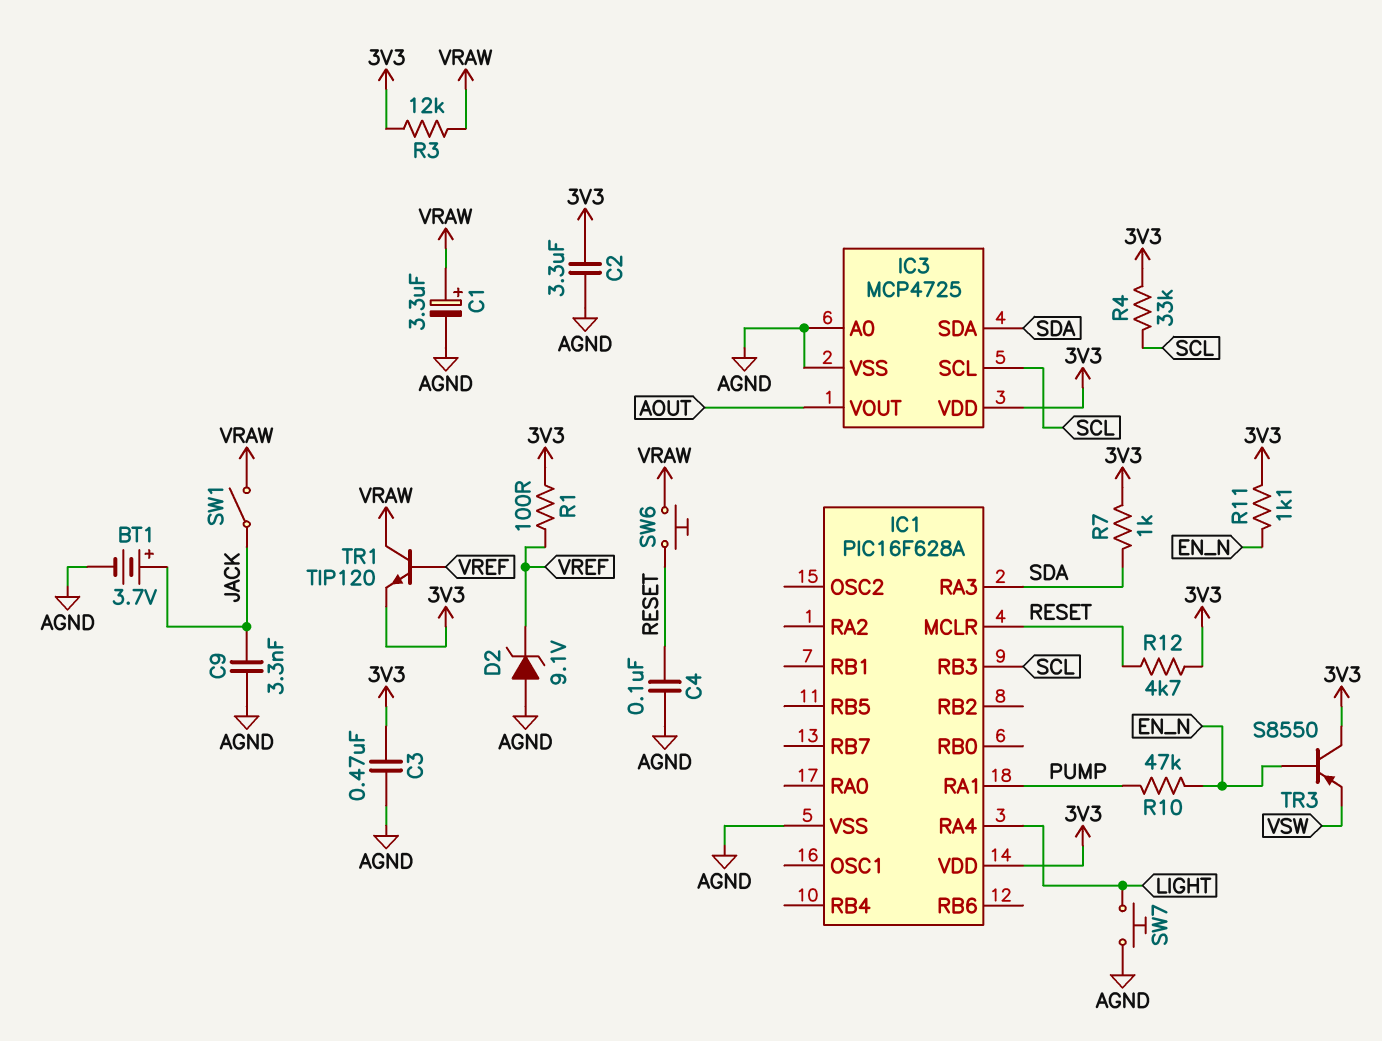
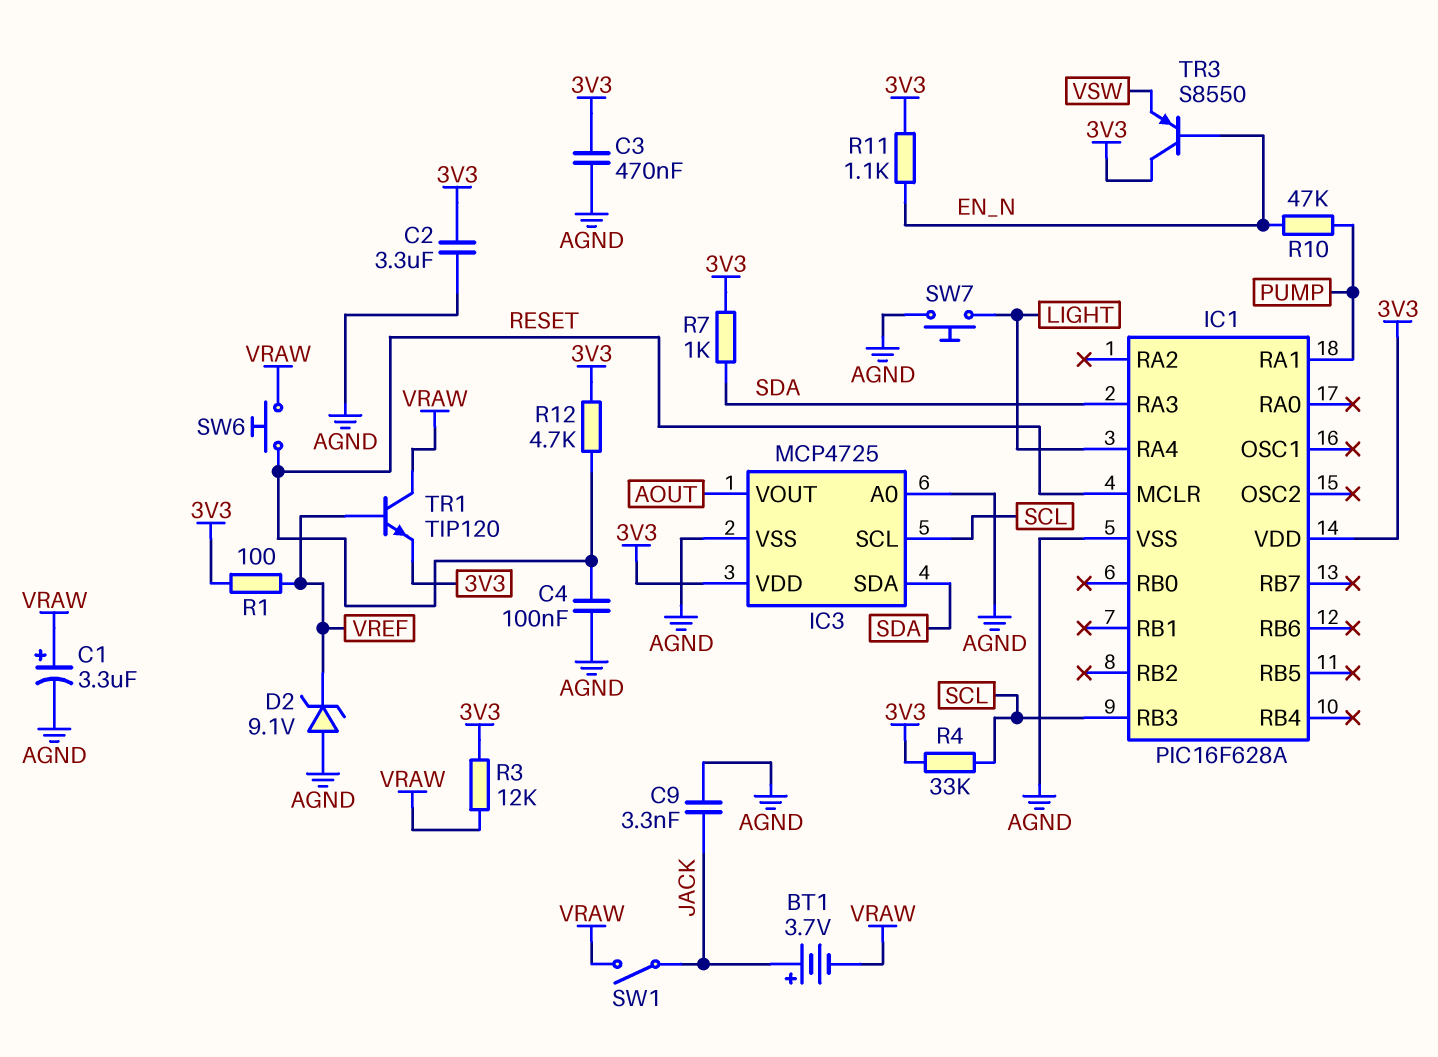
BT1: 3.7V (plus JACK, minus AGND) -> 3.7V (plus JACK, minus VRAW)

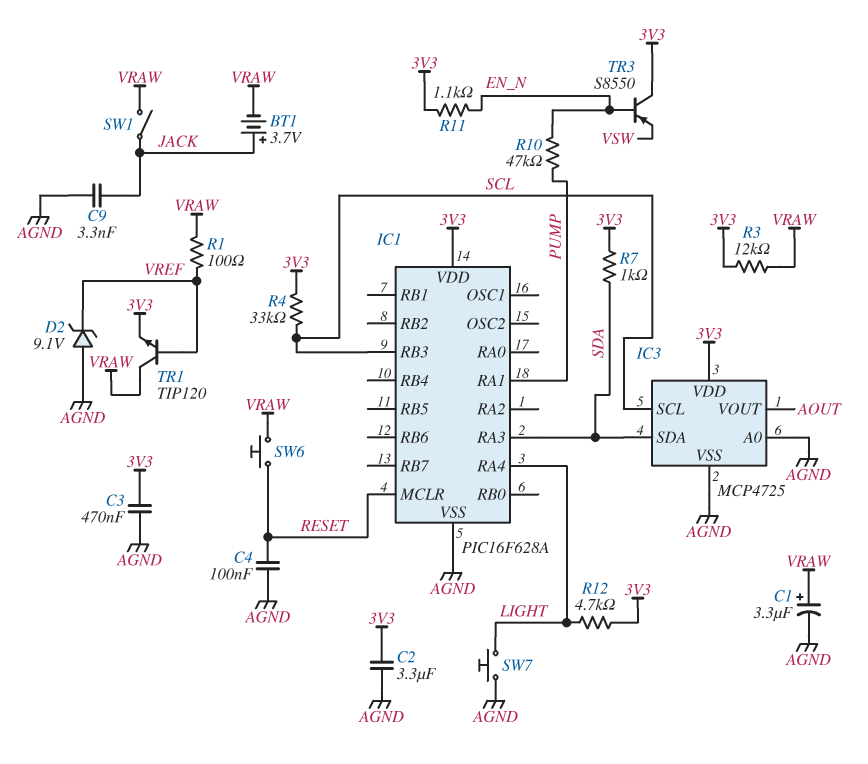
R1: 100 (3V3, VREF) -> 100 (VRAW, VREF)
R12: 4.7k (3V3, RESET) -> 4.7k (3V3, LIGHT)

